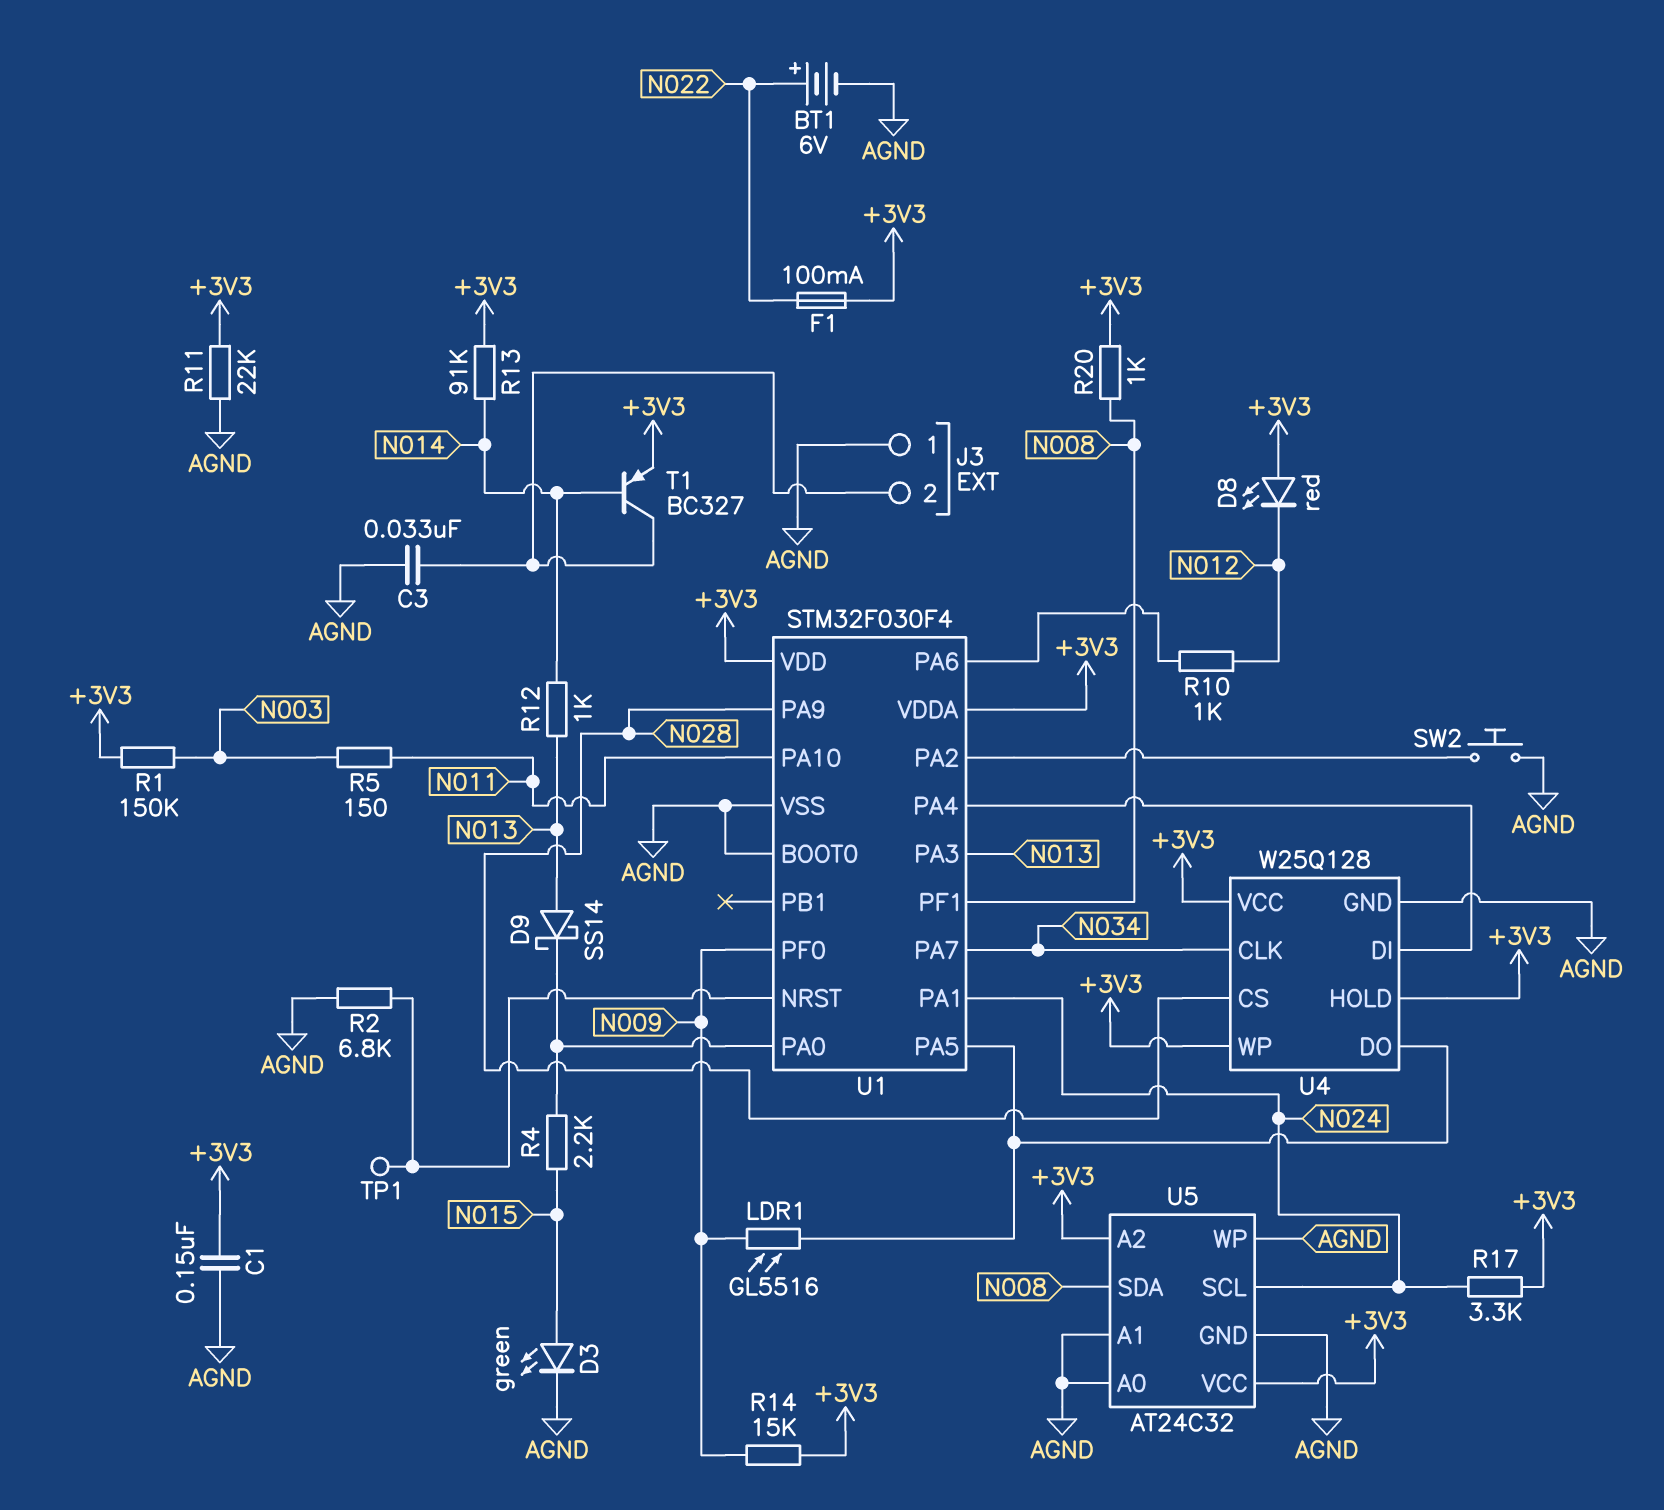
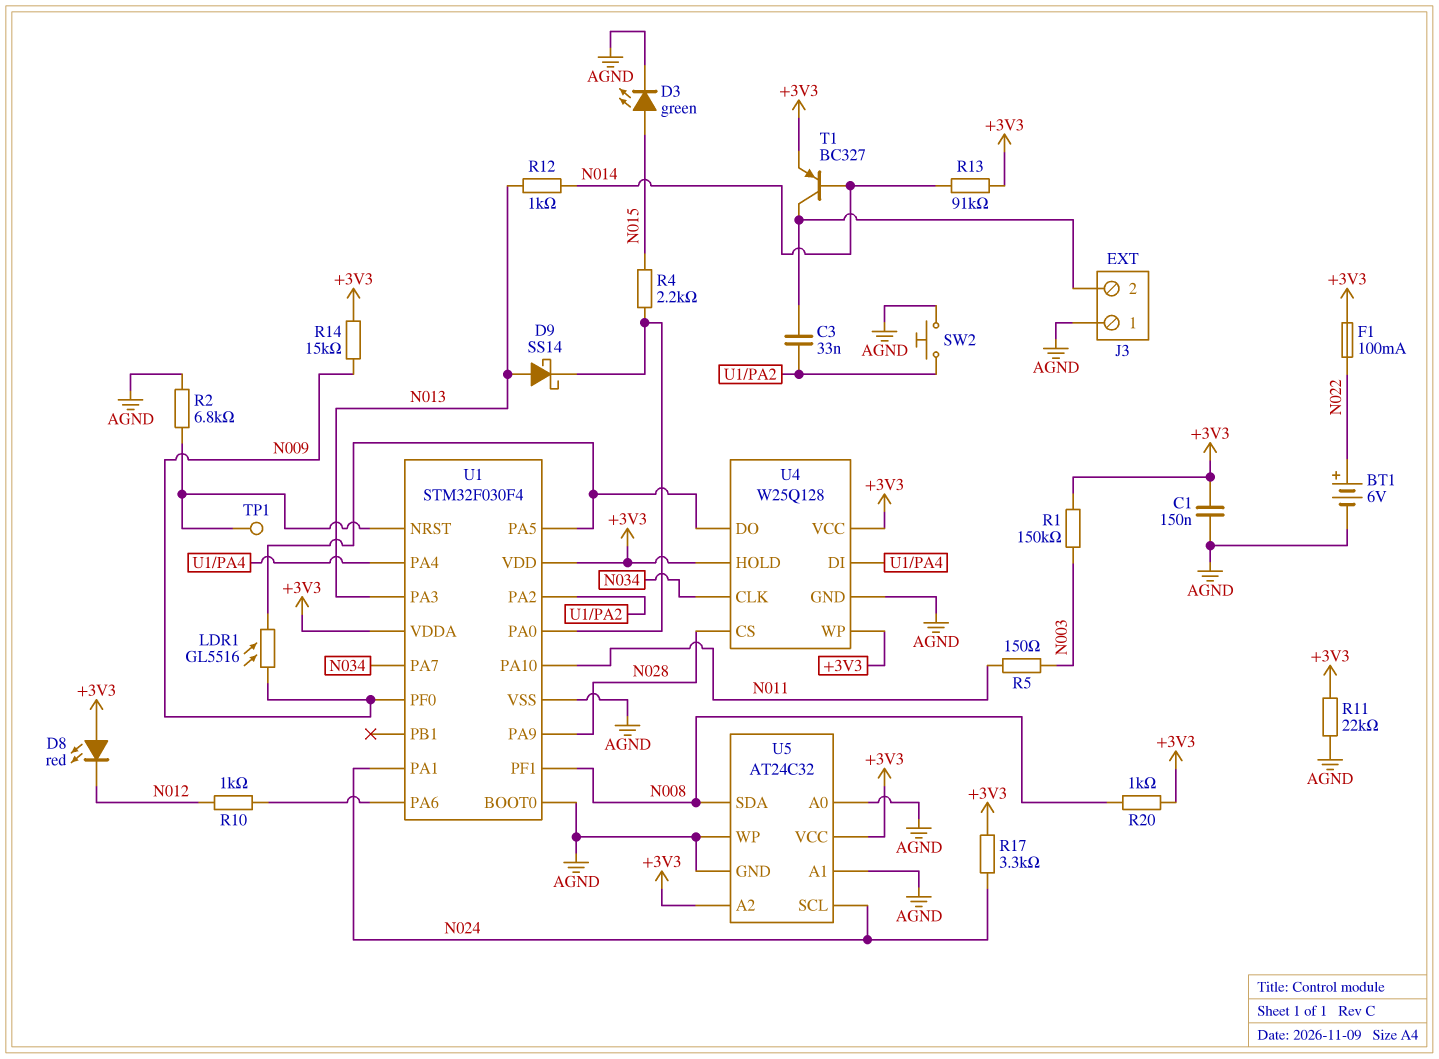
C3: 33nF (AGND, J3/2) -> 33nF (J3/2, U1/PA2)

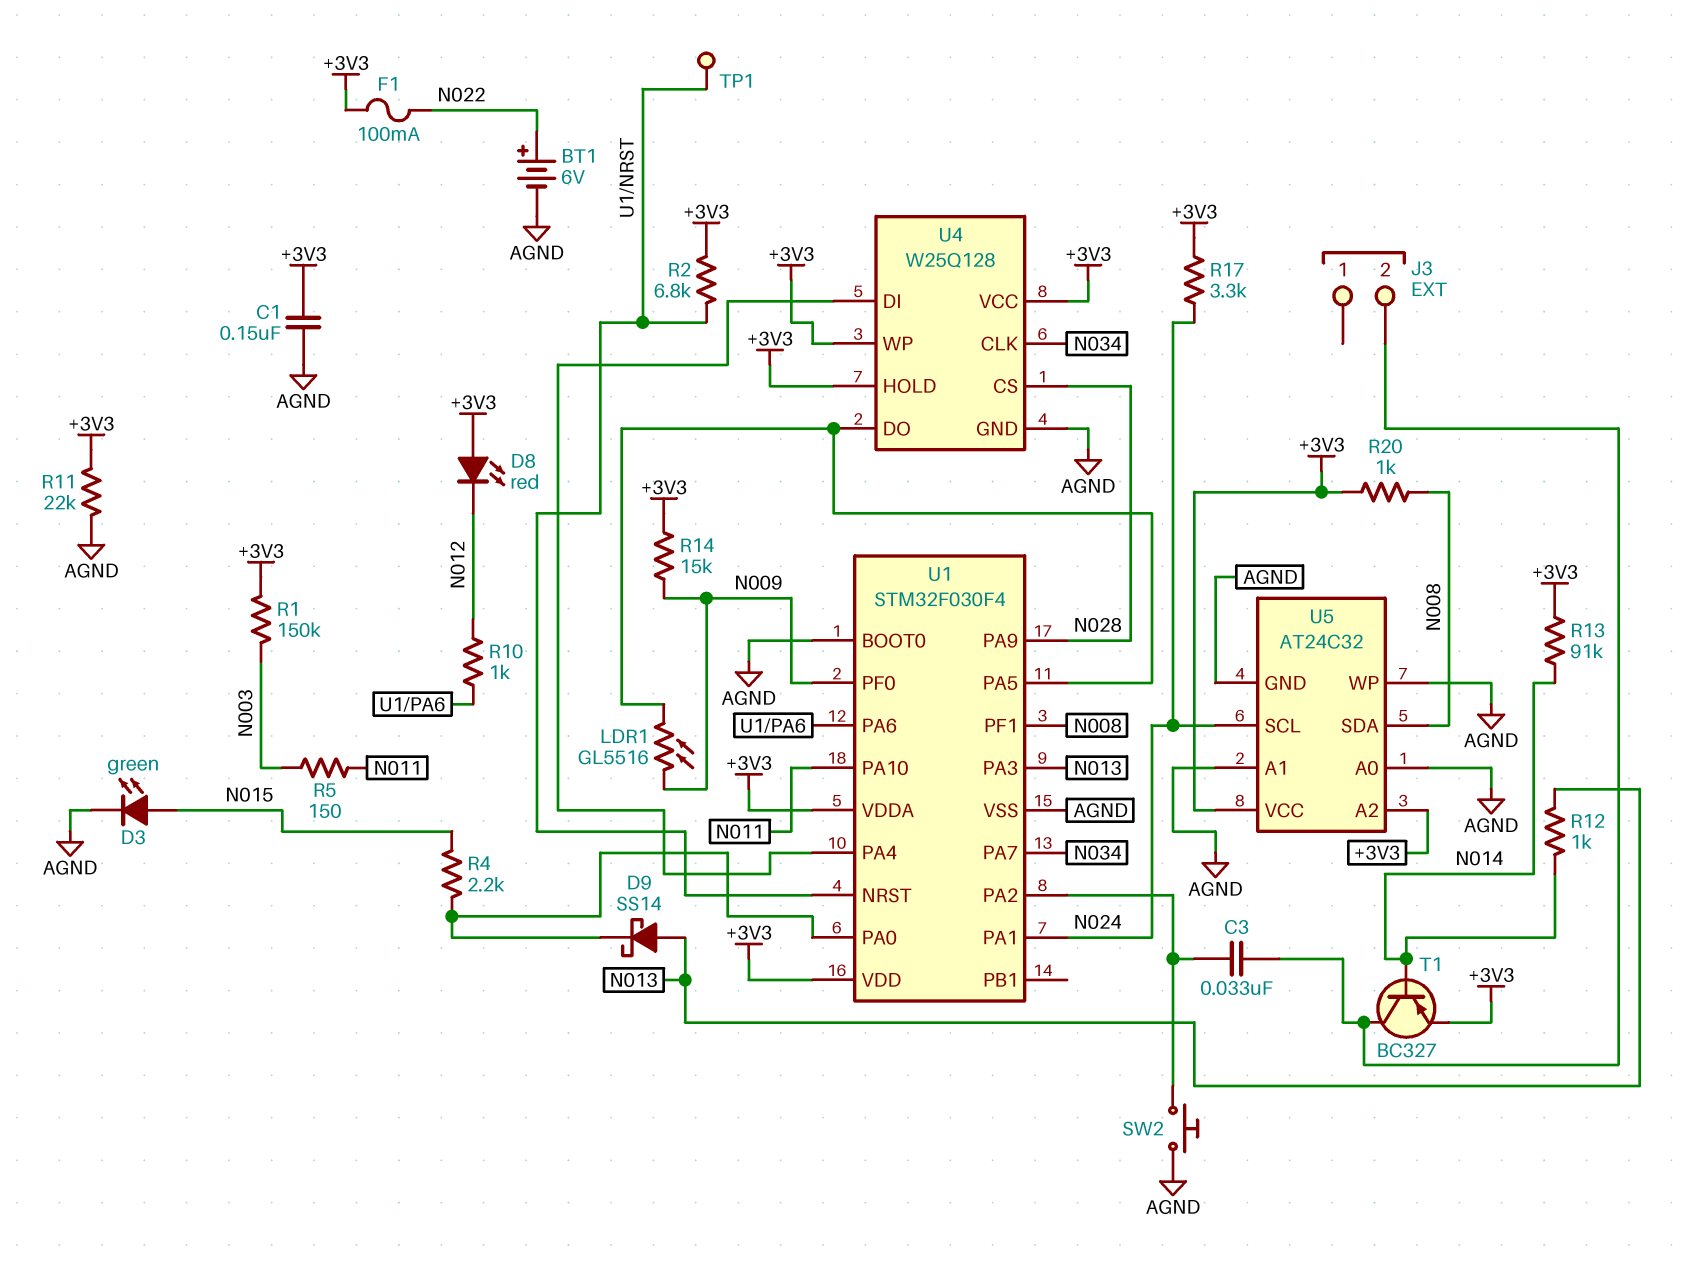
J3 pin 1: AGND -> none
R2: 6.8k (AGND, U1/NRST) -> 6.8k (+3V3, U1/NRST)

